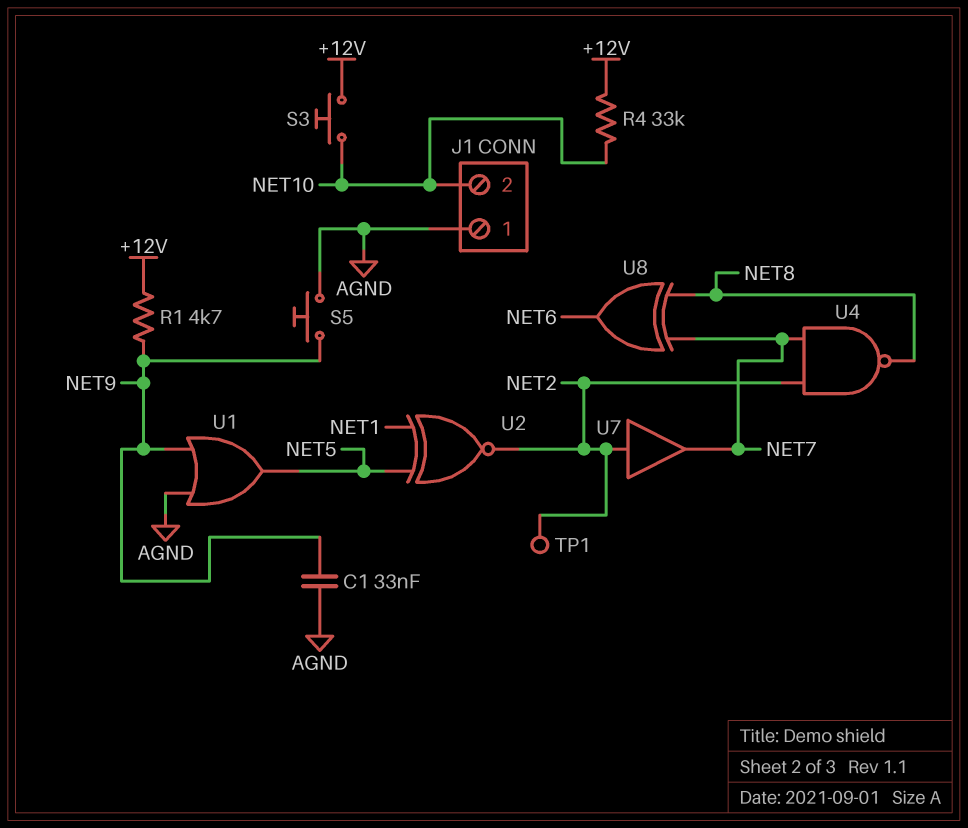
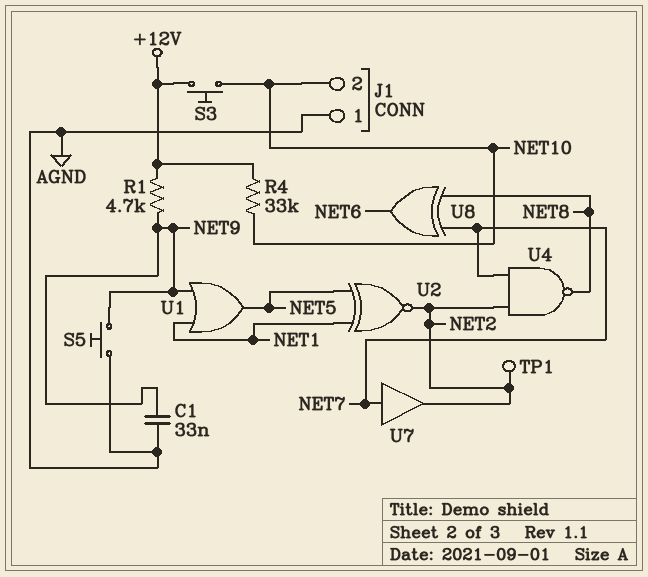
U1: OR (in AGND, in NET9, out NET5) -> OR (in NET1, in NET9, out NET5)
U7: buffer (in NET2, out NET7) -> buffer (in NET7, out NET2)

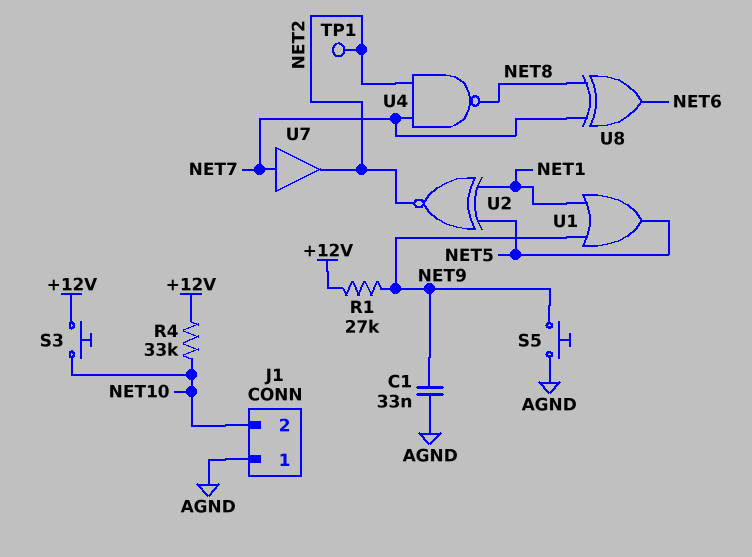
R1: 4.7k (+12V, NET9) -> 27k (+12V, NET9)

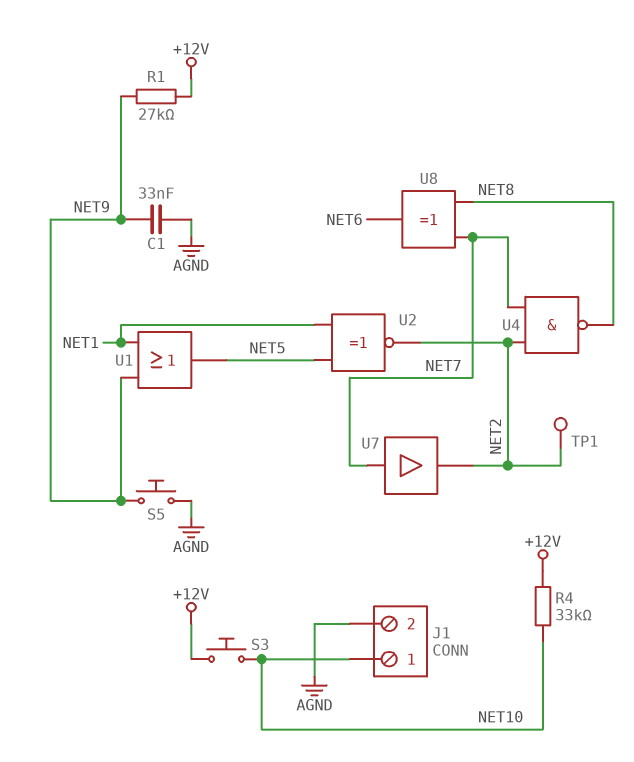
J1 pin 1: AGND -> NET10
J1 pin 2: NET10 -> AGND

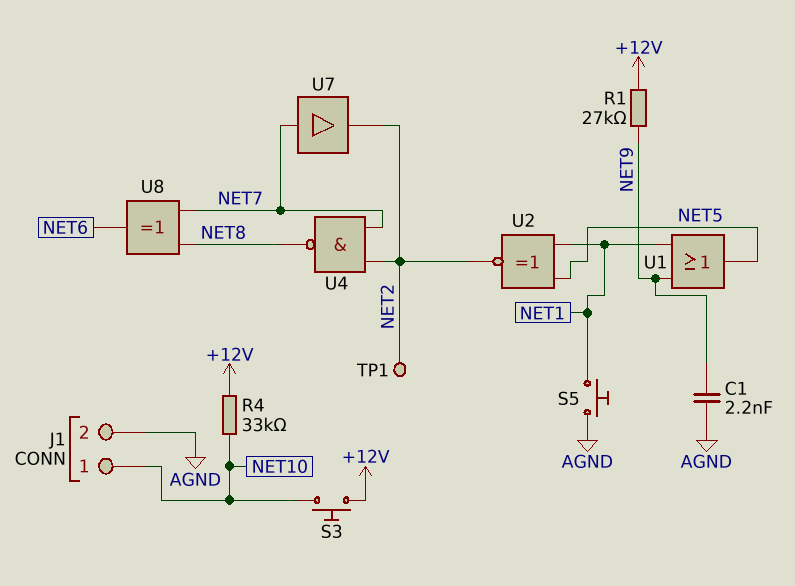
C1: 33nF (AGND, NET9) -> 2.2nF (AGND, NET9)
S5: button (AGND, NET9) -> button (AGND, NET1)

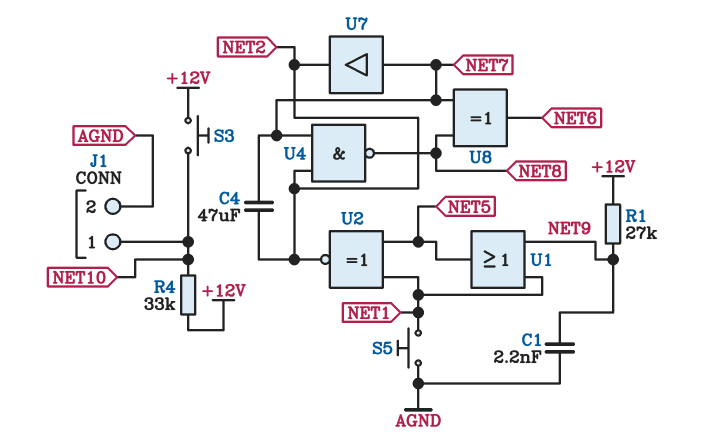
C4: none -> 47uF (NET2, NET7)
TP1: test point (NET2) -> none

